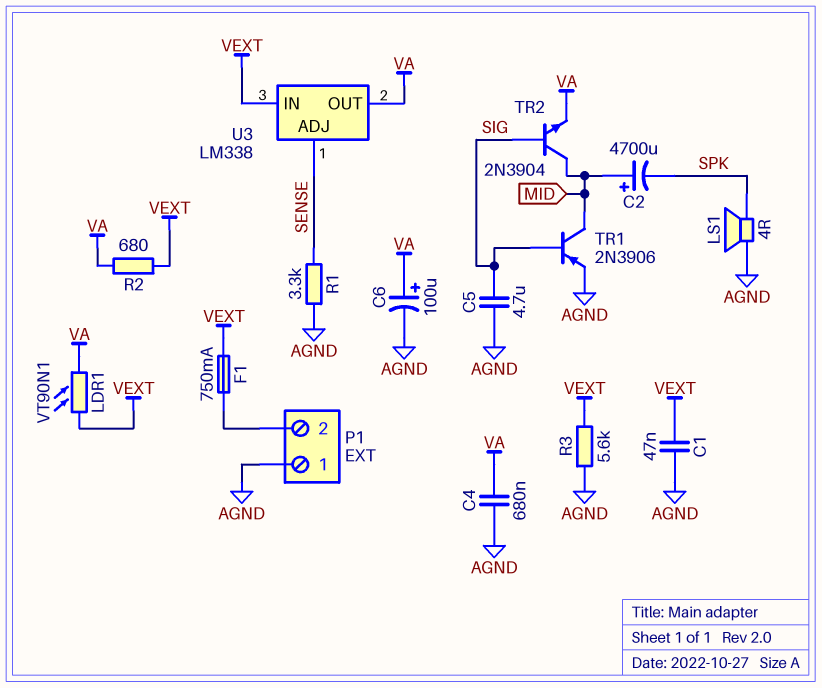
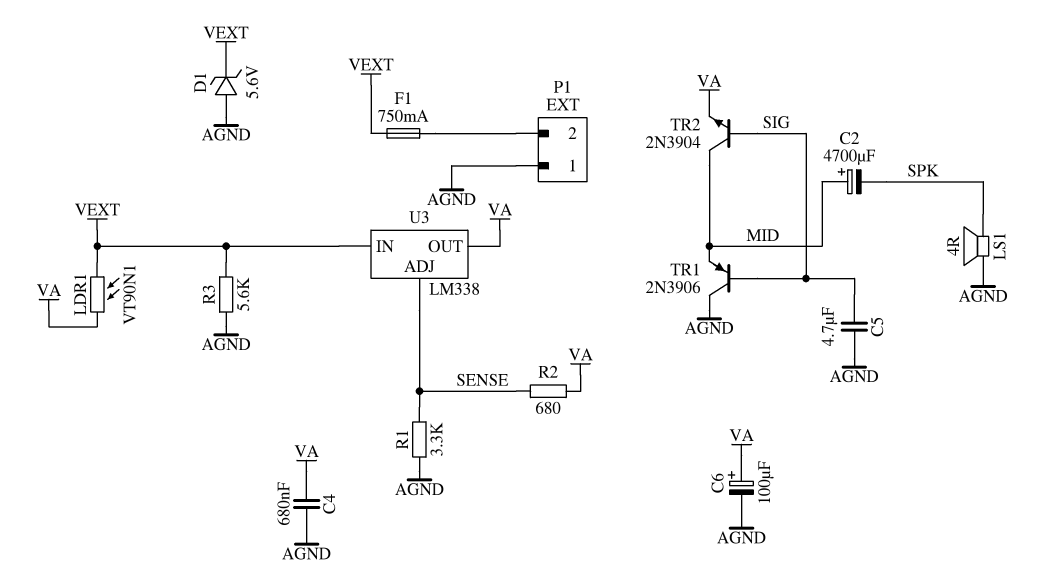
C1: 47nF (AGND, VEXT) -> none
D1: none -> zener 5.6V (A AGND, K VEXT)
R2: 680 (VA, VEXT) -> 680 (SENSE, VA)
TR1: PNP 2N3906 (B SIG, C MID, E AGND) -> PNP 2N3906 (B SIG, C AGND, E MID)

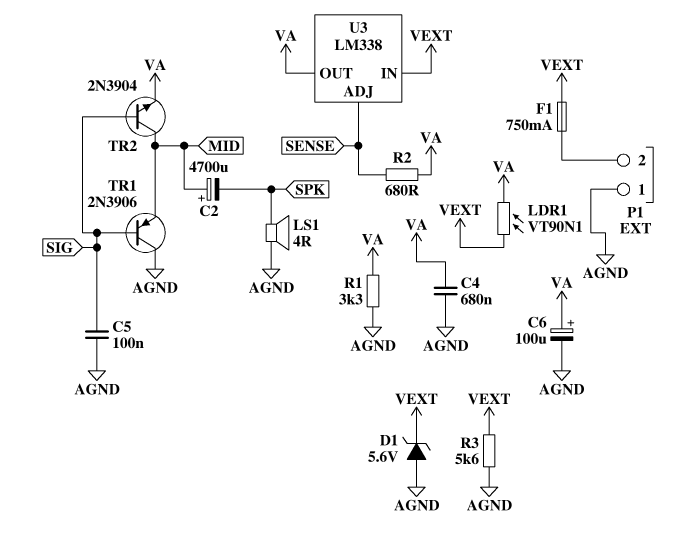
C5: 4.7uF (AGND, SIG) -> 100nF (AGND, SIG)
R1: 3.3k (AGND, SENSE) -> 3.3k (AGND, VA)

